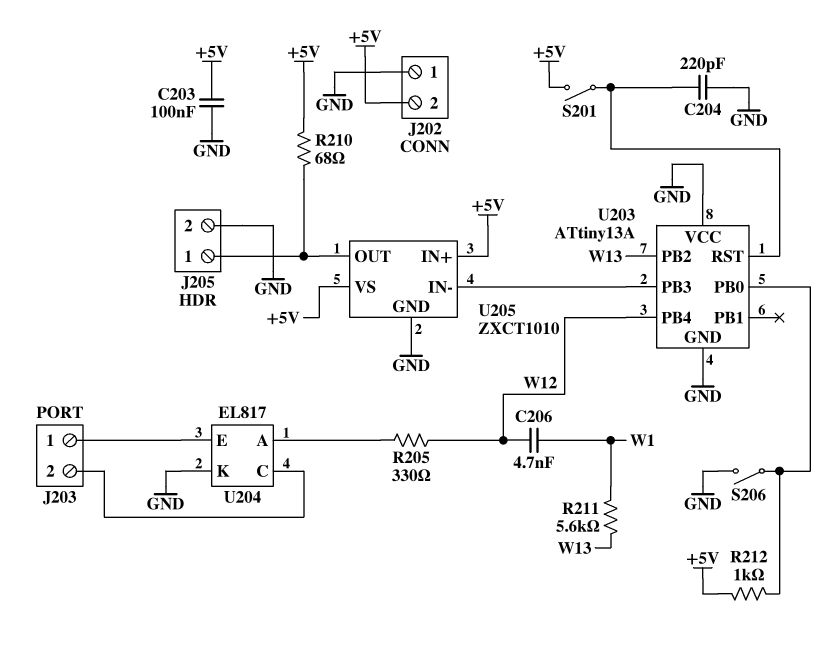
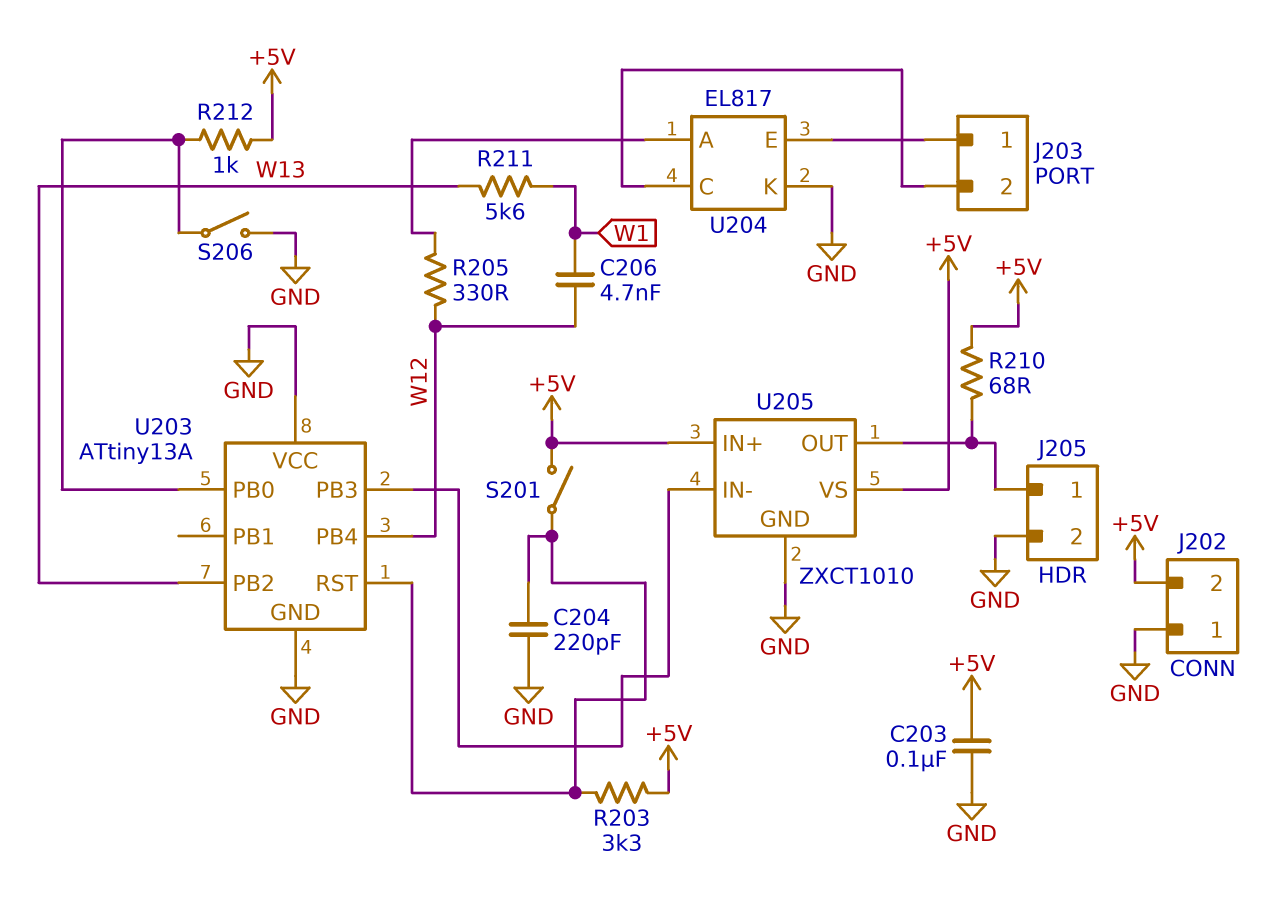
R203: none -> 3.3k (+5V, U203/RST)

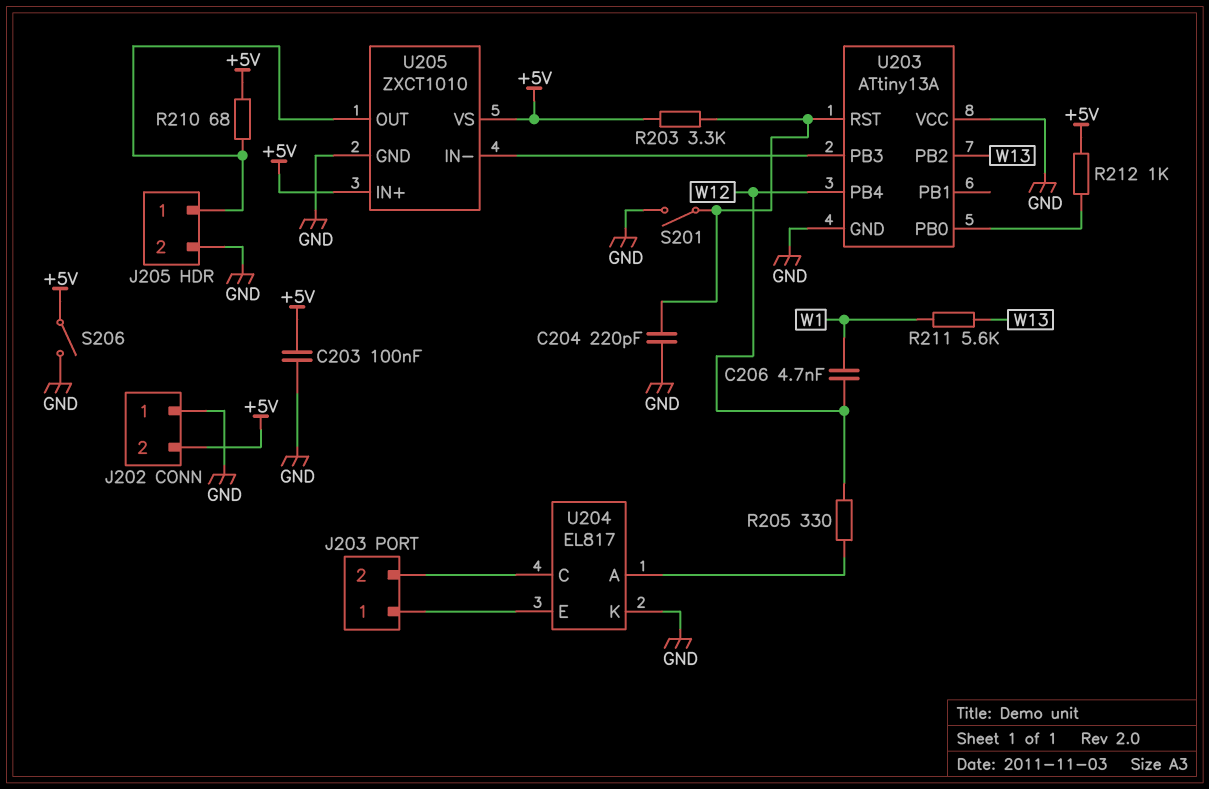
S201: switch (+5V, U203/RST) -> switch (GND, U203/RST)
S206: switch (GND, U203/PB0) -> switch (+5V, GND)

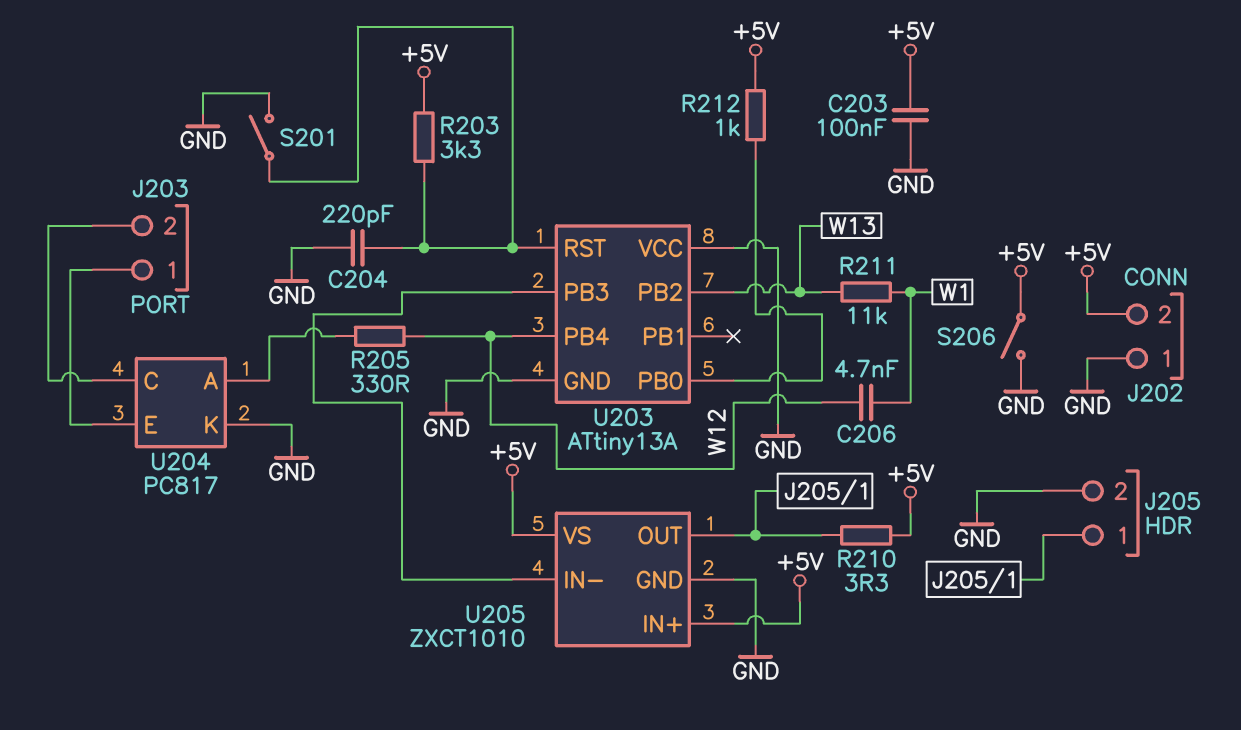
R210: 68 (+5V, J205/1) -> 3.3 (+5V, J205/1)
R211: 5.6k (W1, W13) -> 11k (W1, W13)
U204: EL817 -> PC817

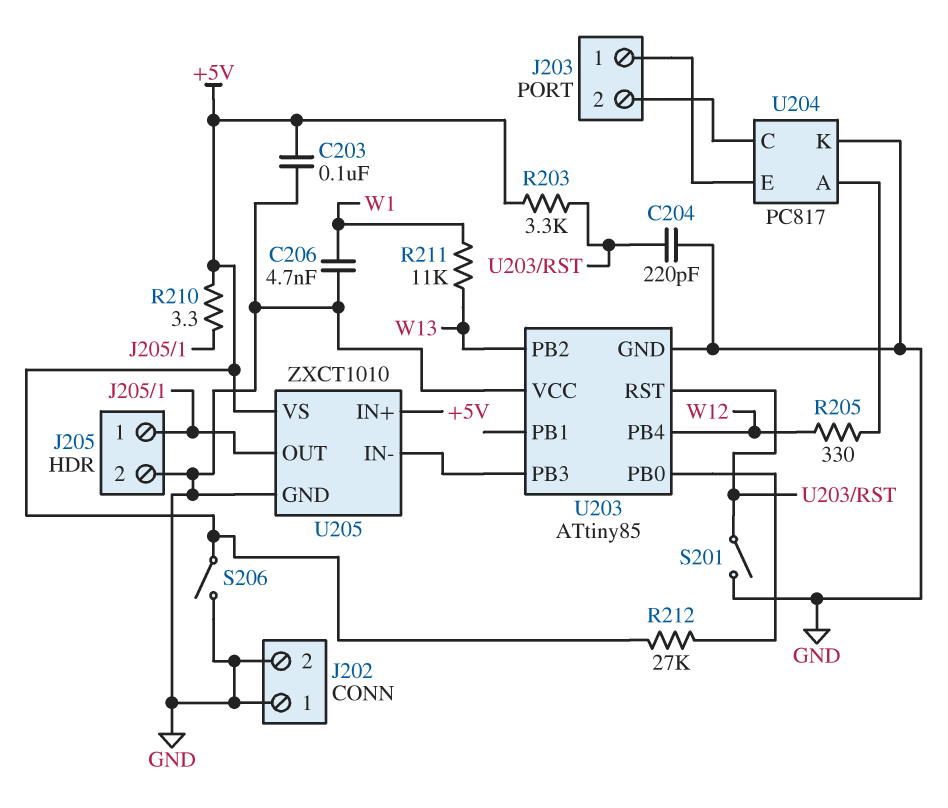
C206: 4.7nF (W1, W12) -> 4.7nF (GND, W1)
J202 pin 2: +5V -> GND
R212: 1k (+5V, U203/PB0) -> 27k (+5V, U203/PB0)
U203: ATtiny13A -> ATtiny85

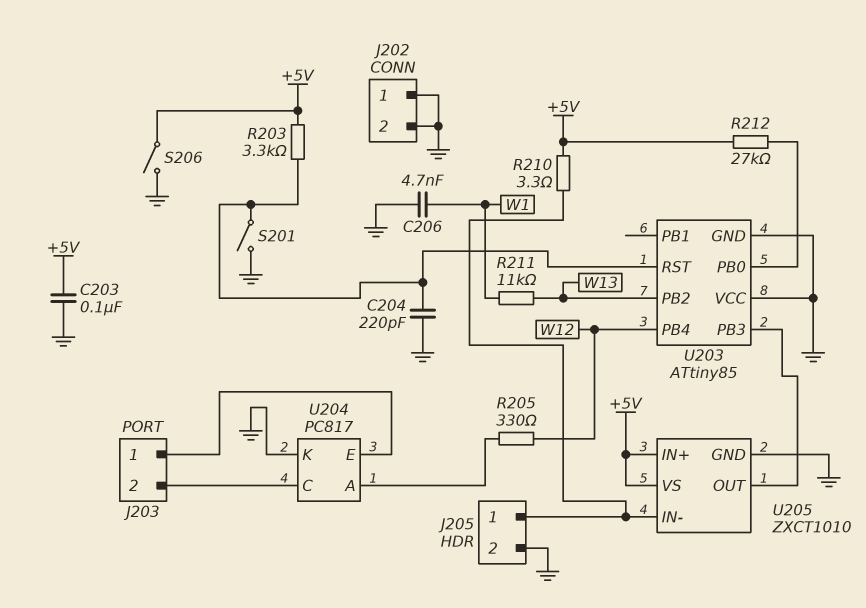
U205 pin IN-: U203/PB3 -> J205/1
U205 pin OUT: J205/1 -> U203/PB3

